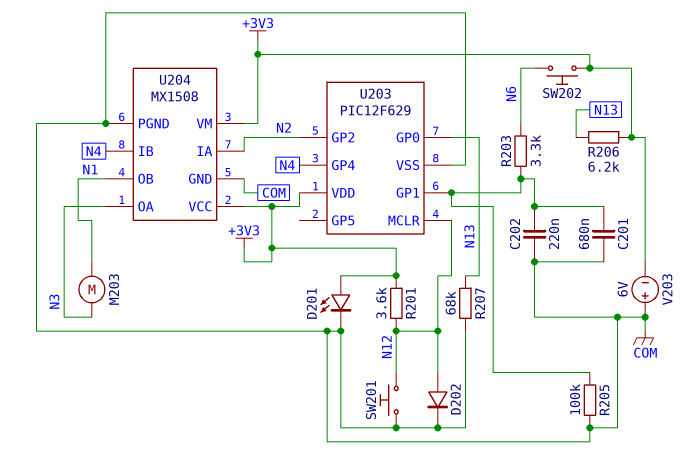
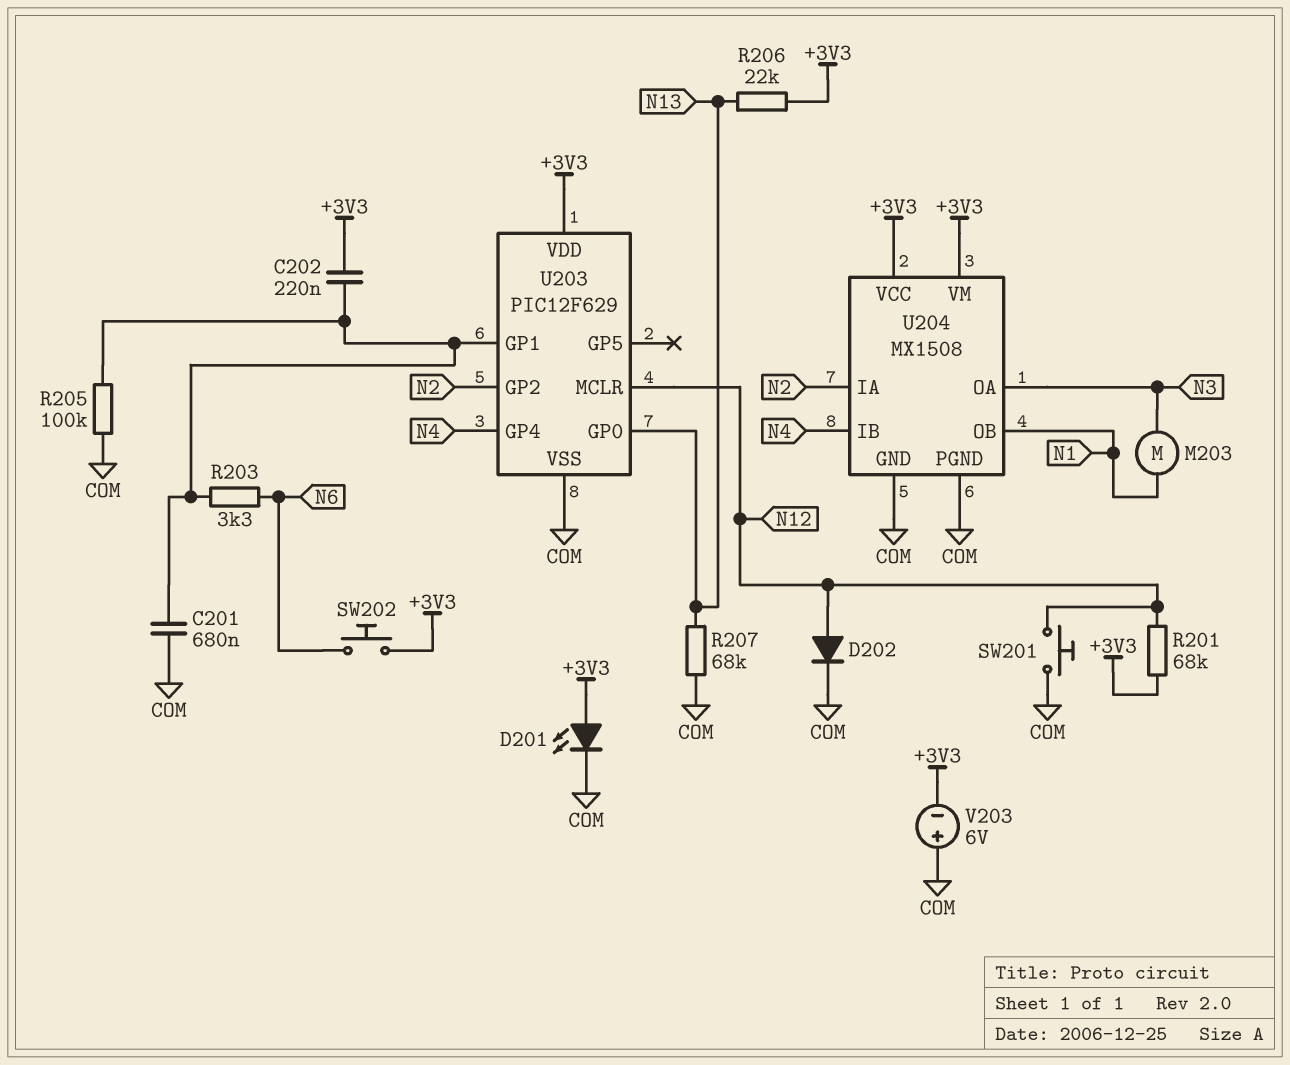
C202: 220nF (COM, U203/GP1) -> 220nF (+3V3, U203/GP1)
R201: 3.6k (+3V3, N12) -> 68k (+3V3, N12)
R206: 6.2k (+3V3, N13) -> 22k (+3V3, N13)

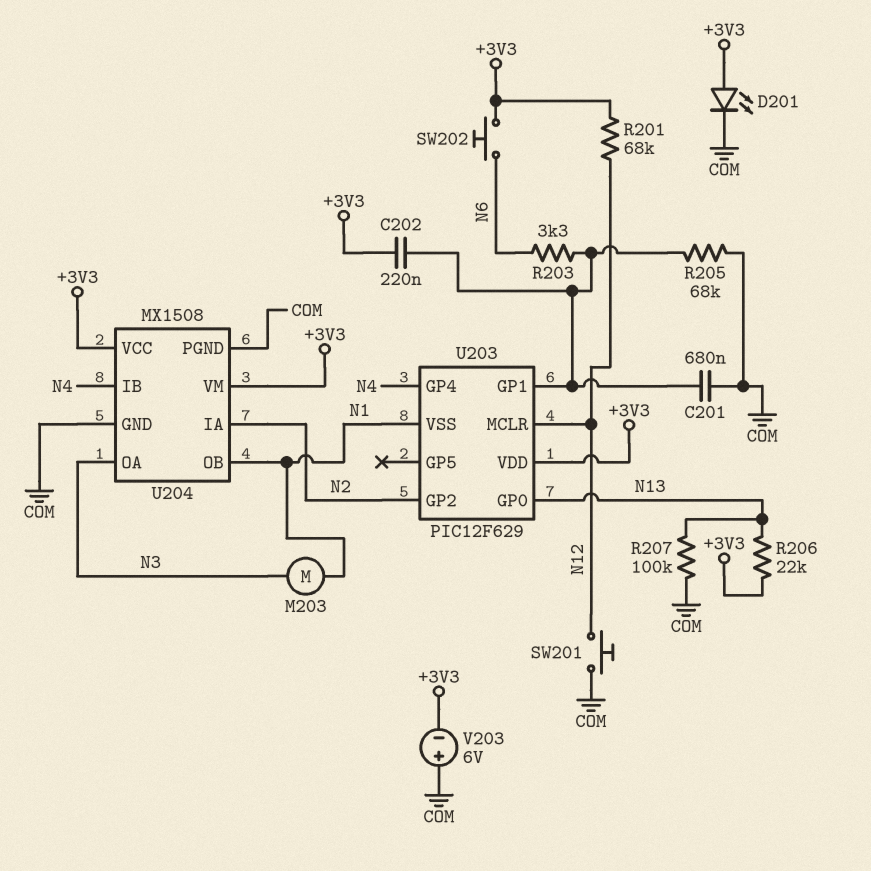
D202: diode (A N12, K COM) -> none
R205: 100k (COM, U203/GP1) -> 68k (COM, U203/GP1)
R207: 68k (COM, N13) -> 100k (COM, N13)
U203 pin VSS: COM -> N1

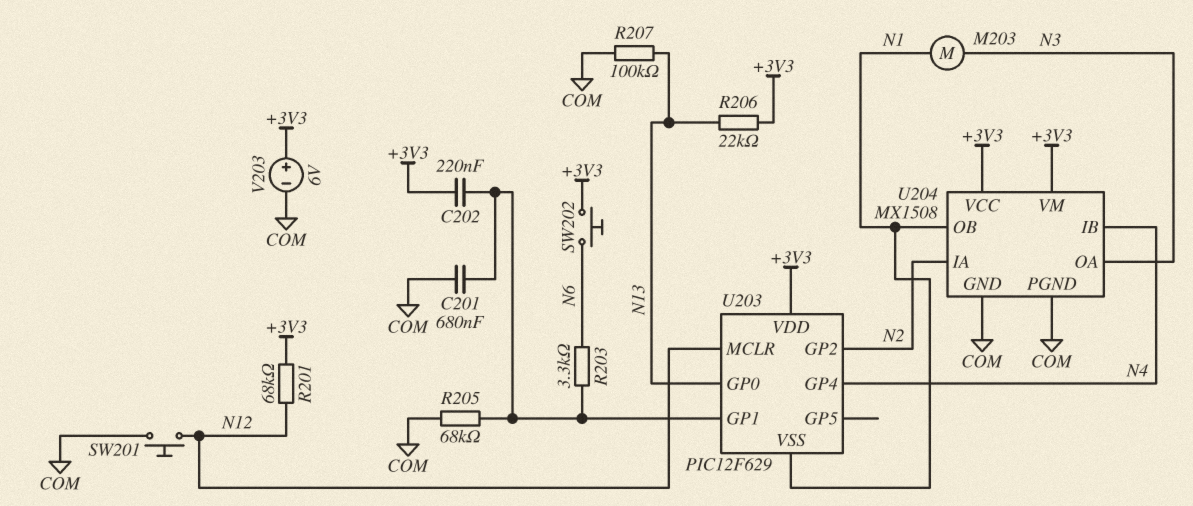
D201: LED (A +3V3, K COM) -> none
V203: 6V (plus COM, minus +3V3) -> 6V (plus +3V3, minus COM)

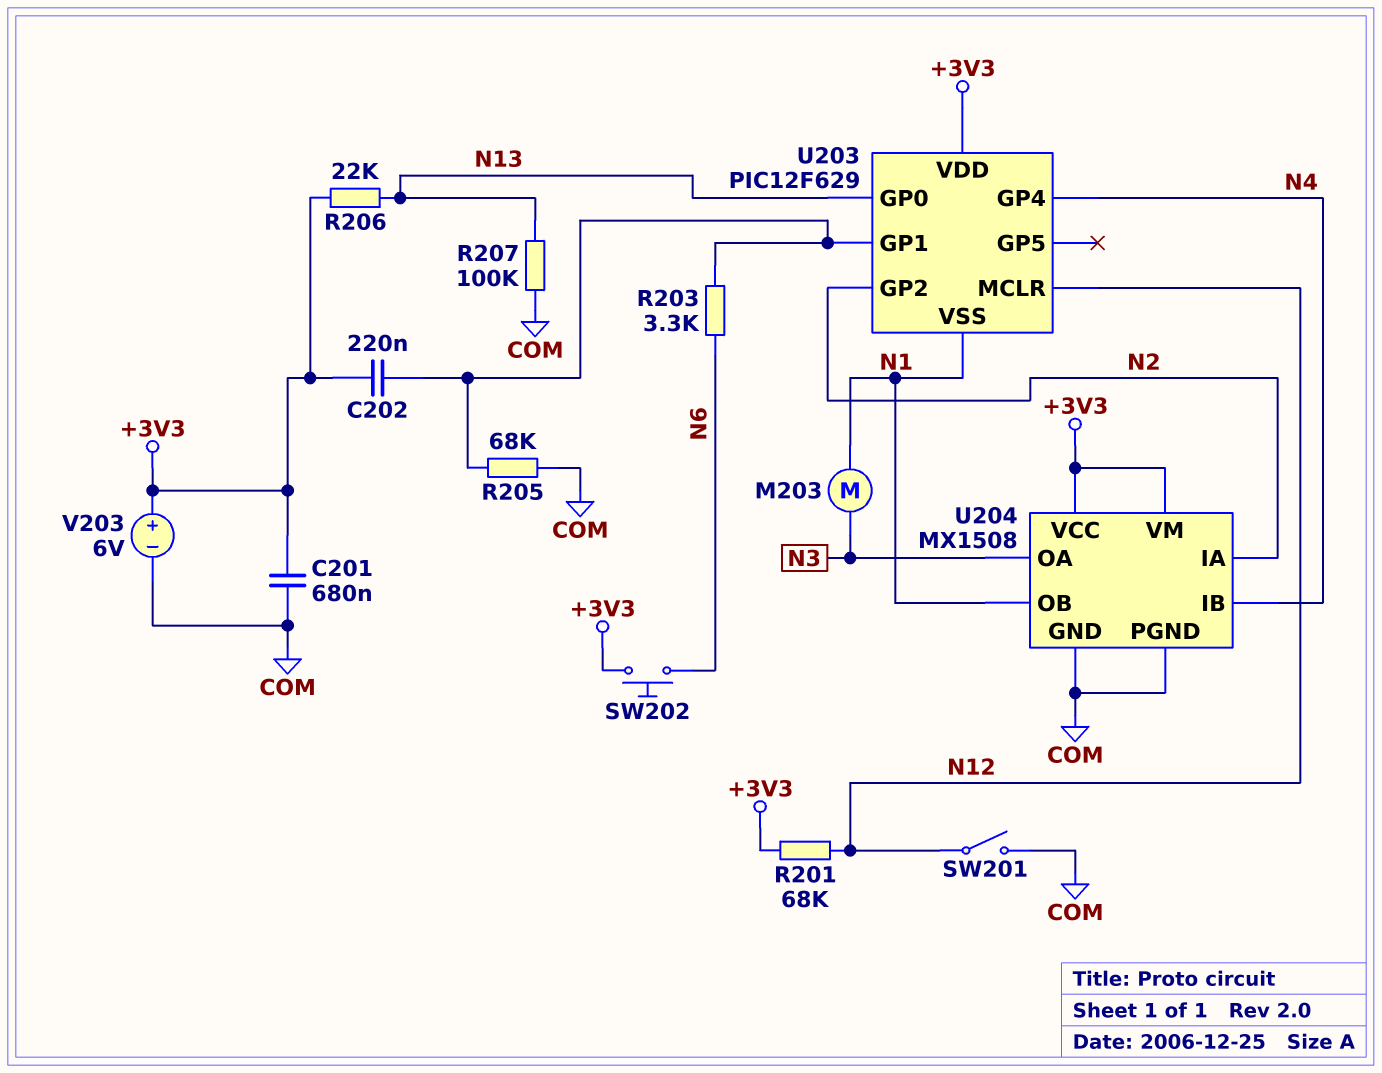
C201: 680nF (COM, U203/GP1) -> 680nF (+3V3, COM)
SW201: button (COM, N12) -> switch (COM, N12)

